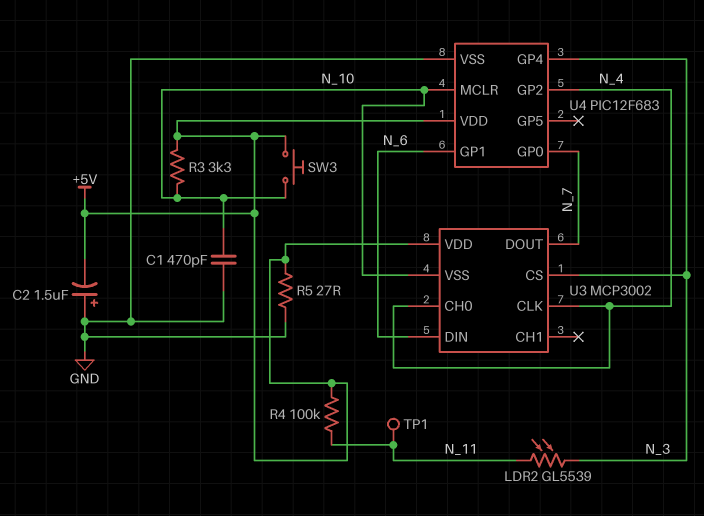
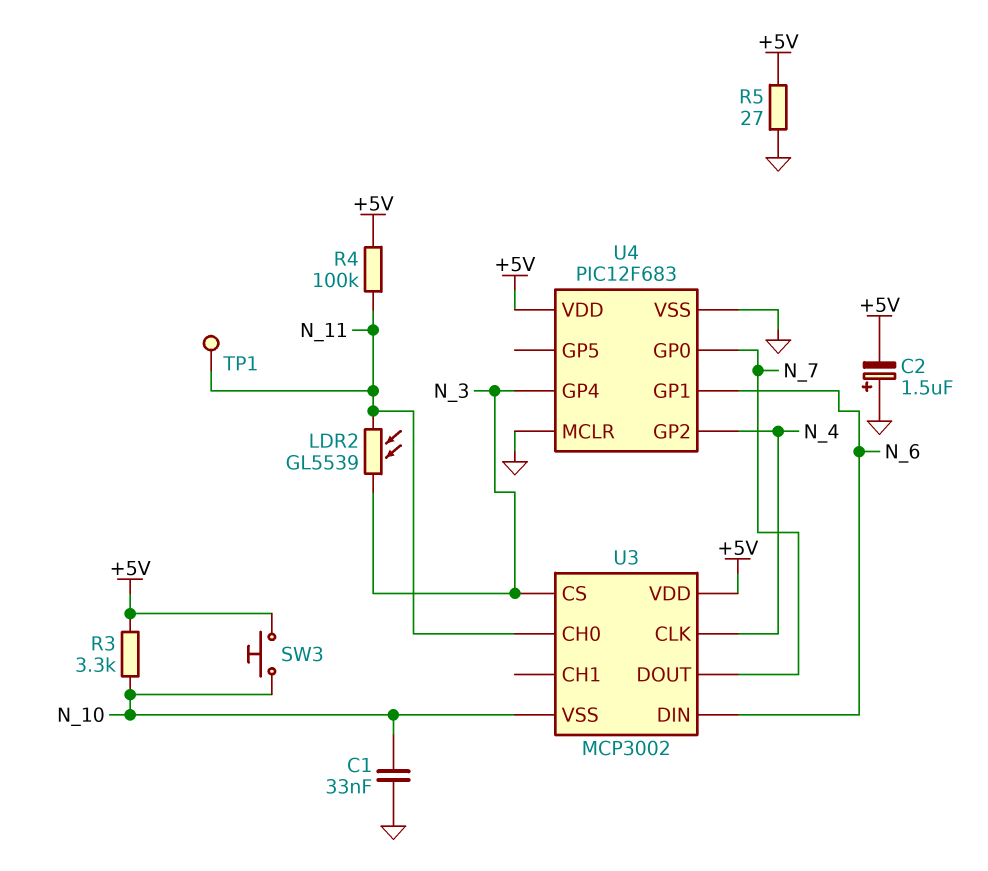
C1: 470pF (GND, N_10) -> 33nF (GND, N_10)
U3 pin CH0: N_4 -> N_11
U4 pin MCLR: N_10 -> GND

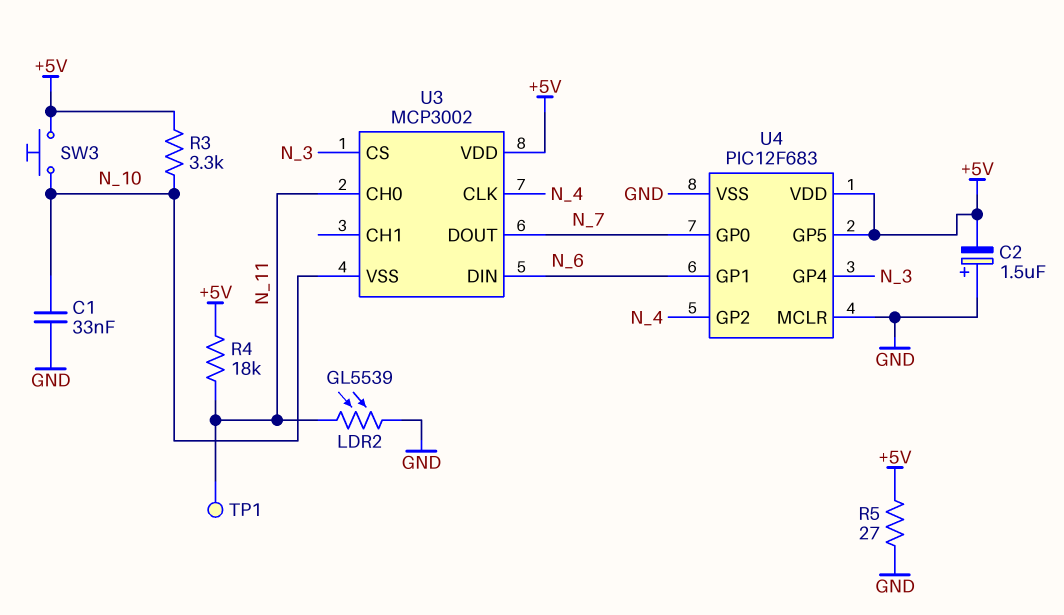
LDR2: GL5539 (N_3, N_11) -> GL5539 (GND, N_11)
R4: 100k (+5V, N_11) -> 18k (+5V, N_11)
U4 pin GP5: none -> +5V

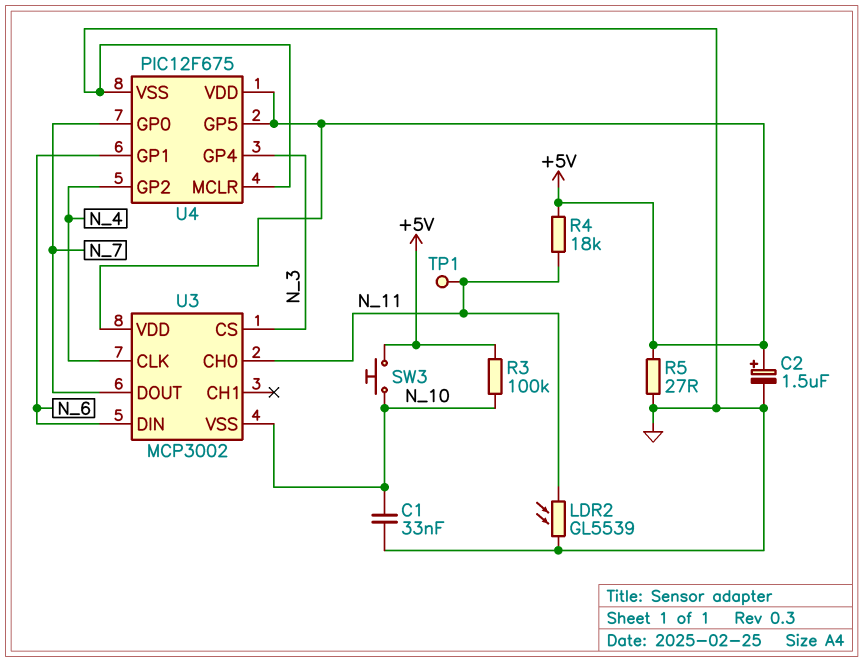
C2: 1.5uF (plus GND, minus +5V) -> 1.5uF (plus +5V, minus GND)
R3: 3.3k (+5V, N_10) -> 100k (+5V, N_10)
U4: PIC12F683 -> PIC12F675

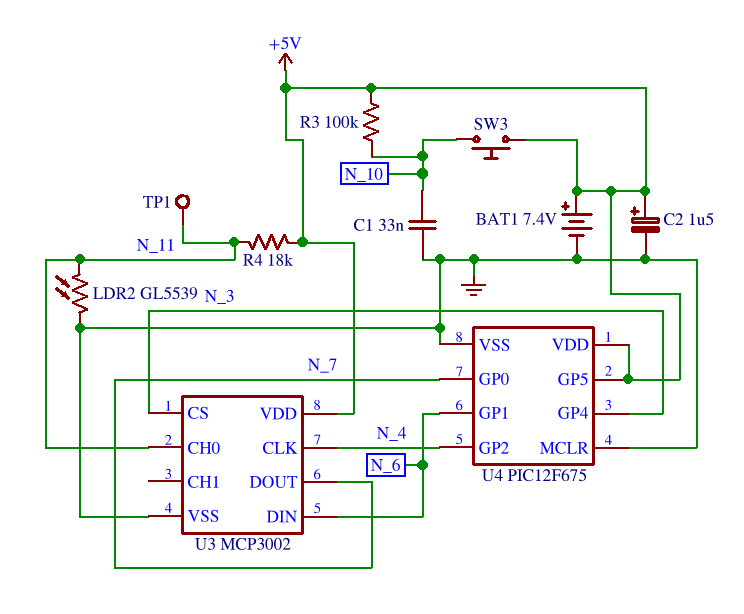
BAT1: none -> 7.4V (plus +5V, minus GND)
R5: 27 (+5V, GND) -> none
U3 pin VSS: N_10 -> GND

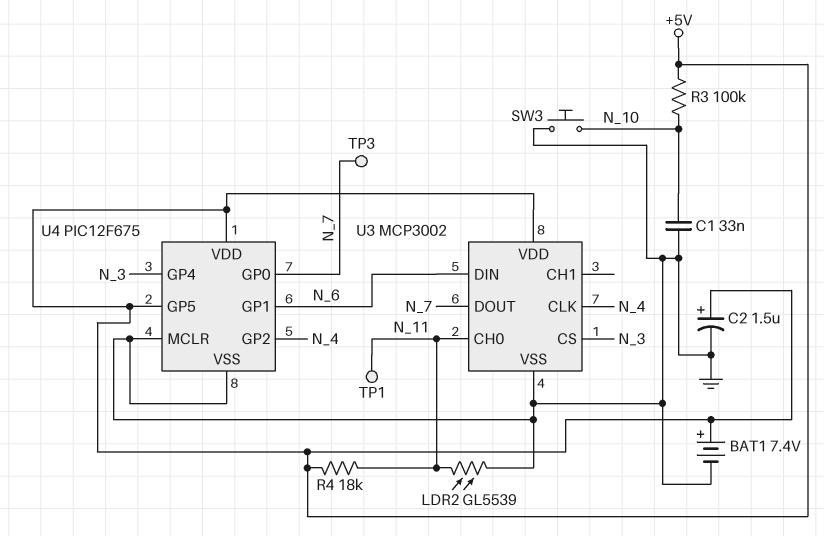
SW3: button (+5V, N_10) -> button (GND, N_10)
TP3: none -> test point (N_7)

